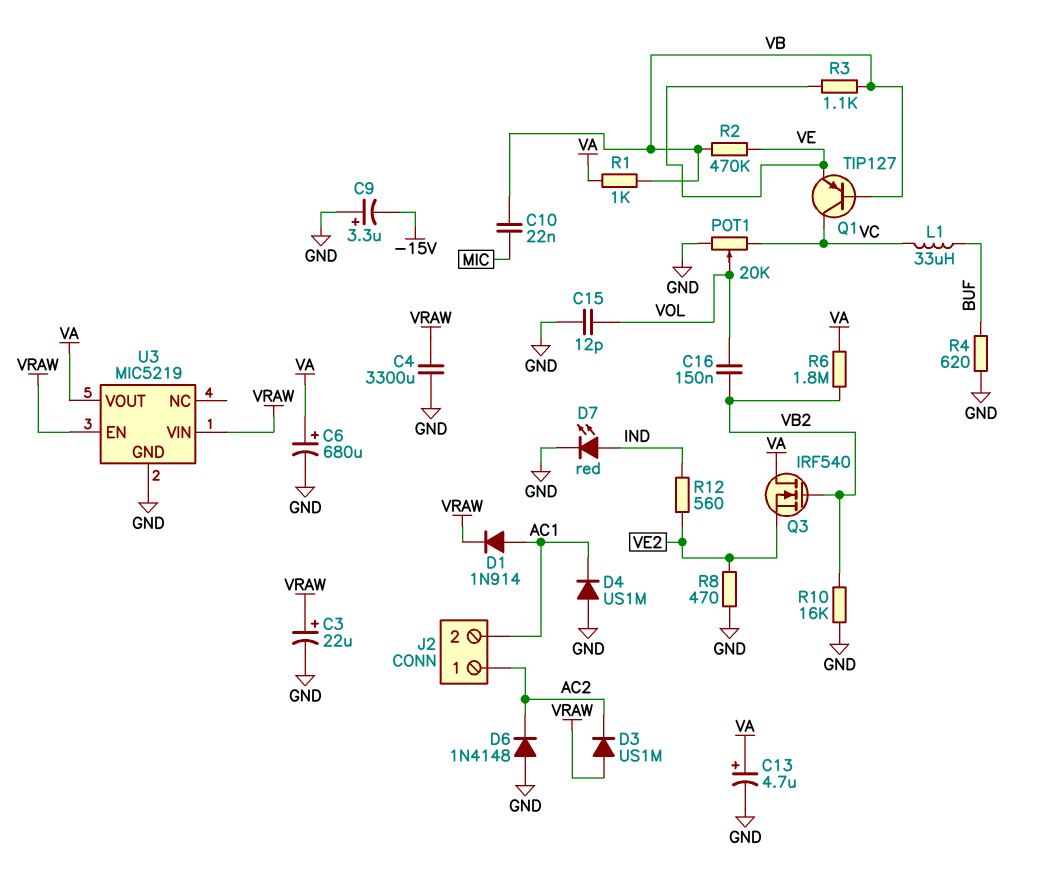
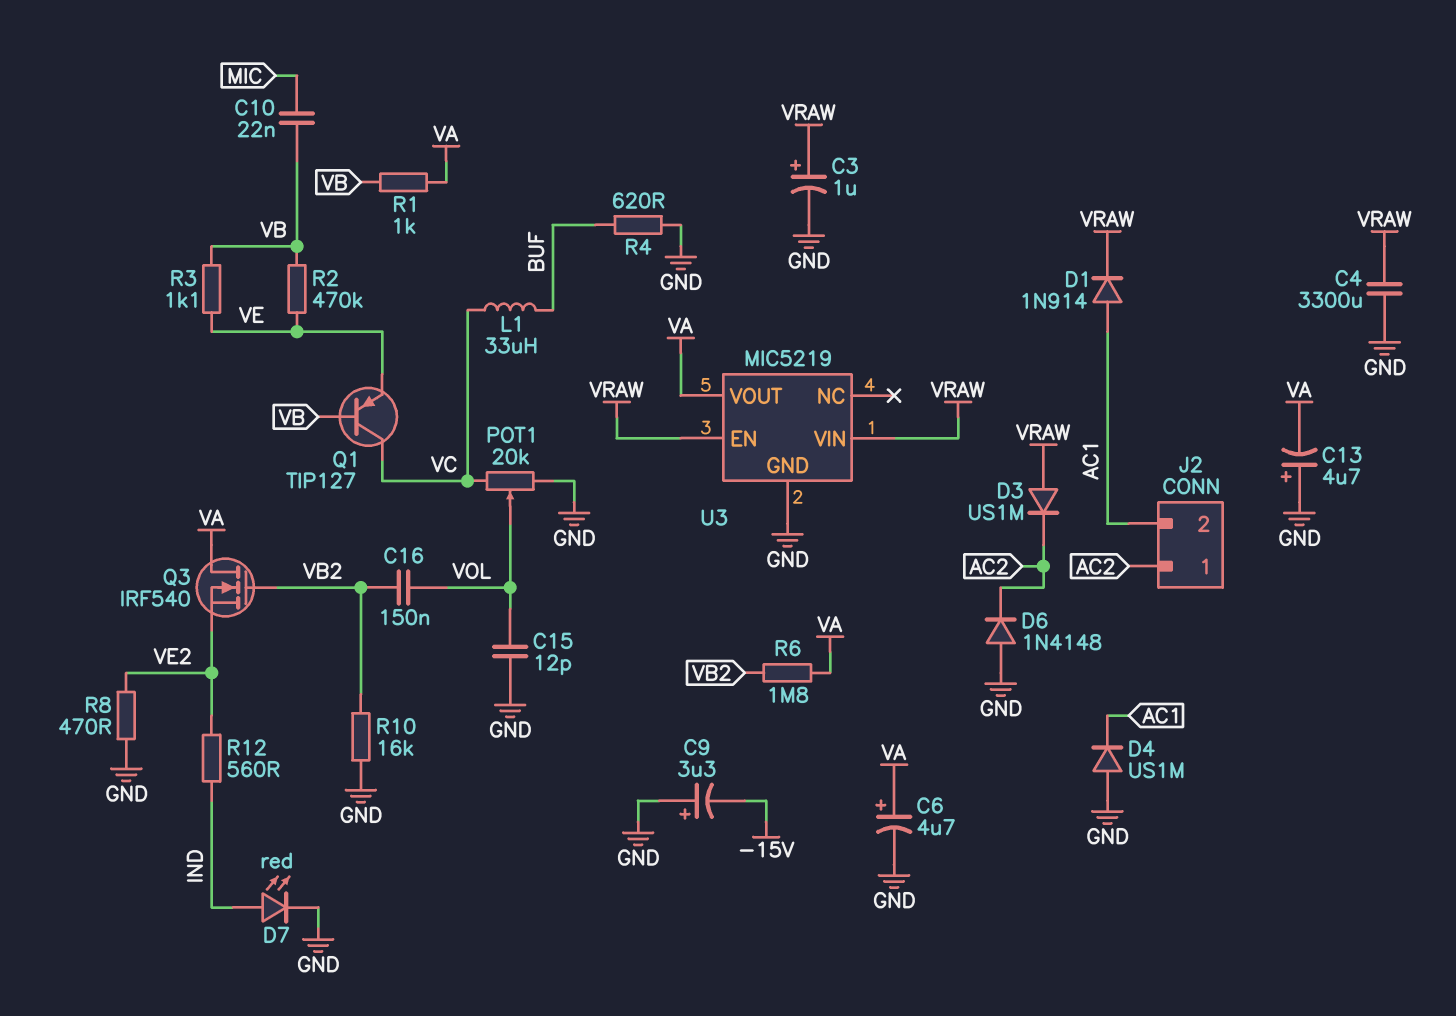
C3: 22uF (plus VRAW, minus GND) -> 1uF (plus VRAW, minus GND)
C6: 680uF (plus VA, minus GND) -> 4.7uF (plus VA, minus GND)
C13: 4.7uF (plus VA, minus GND) -> 4.7uF (plus GND, minus VA)

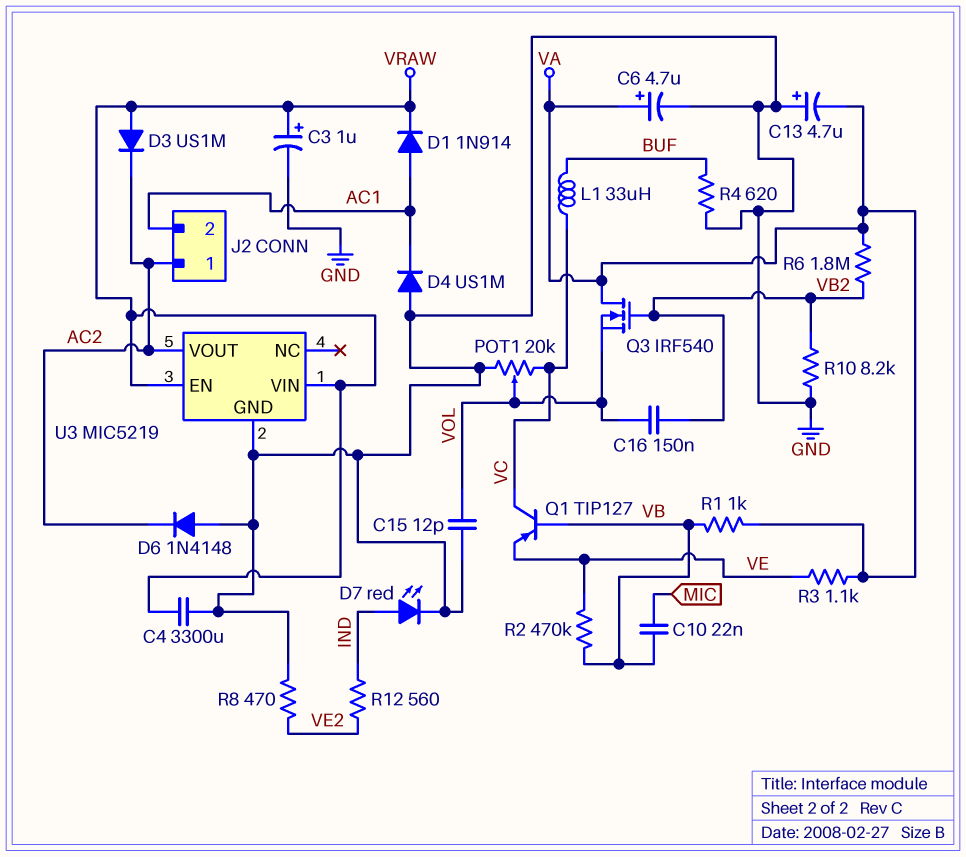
C9: 3.3uF (plus GND, minus -15V) -> none
Q3: NMOS IRF540 (G VB2, D VA, S VE2) -> NMOS IRF540 (G VB2, D VA, S VOL)
R3: 1.1k (VB, VE) -> 1.1k (VA, VE)
R10: 16k (GND, VB2) -> 8.2k (GND, VB2)
U3 pin VOUT: VA -> AC2

